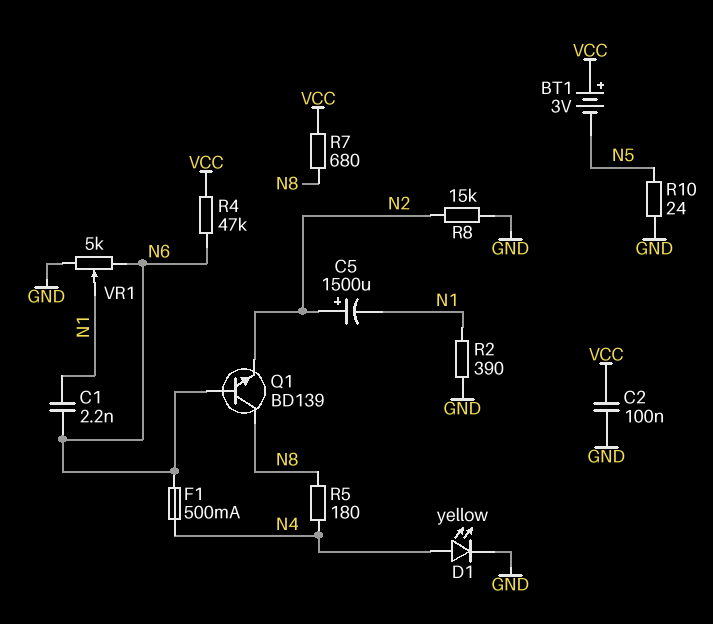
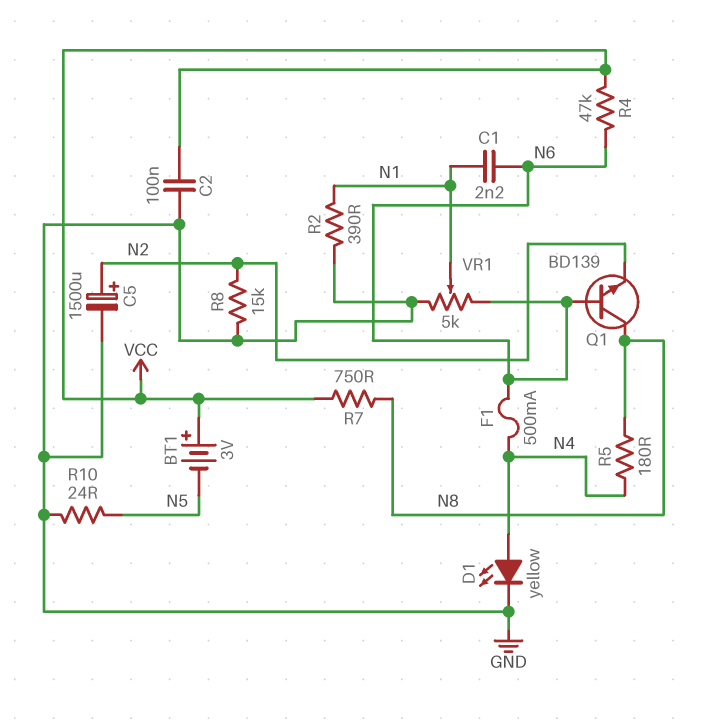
C5: 1500uF (plus N2, minus N1) -> 1500uF (plus N2, minus GND)
R7: 680 (N8, VCC) -> 750 (N8, VCC)

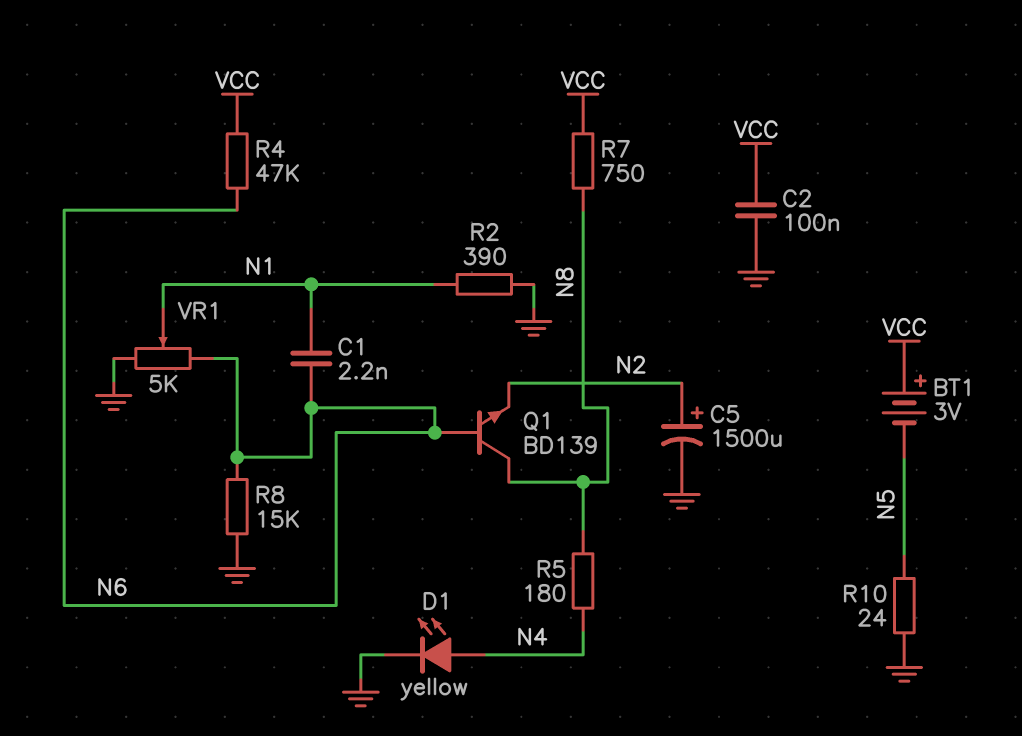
F1: 500mA (N4, N6) -> none
R8: 15k (GND, N2) -> 15k (GND, N6)

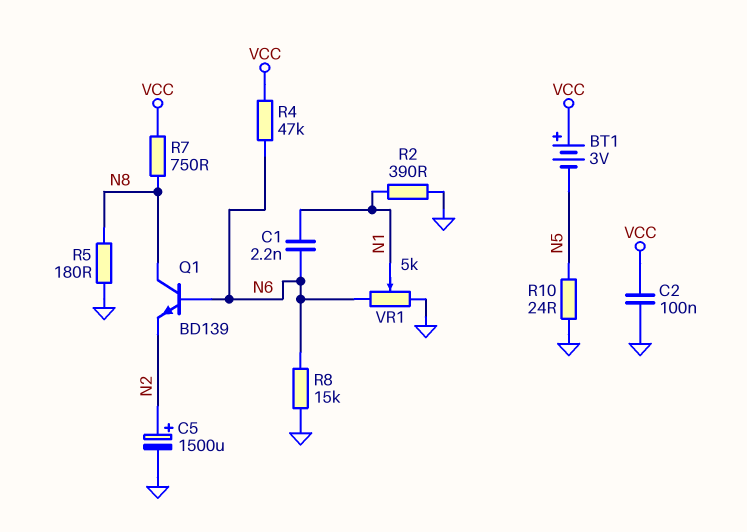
D1: LED yellow (A N4, K GND) -> none
R5: 180 (N4, N8) -> 180 (GND, N8)

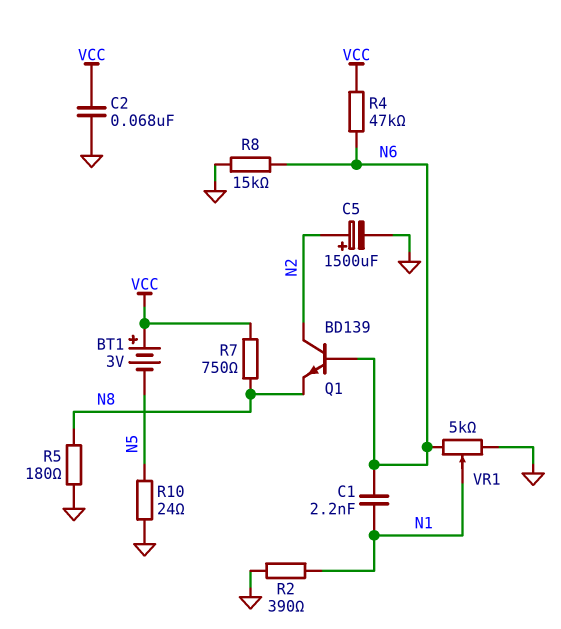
C2: 100nF (GND, VCC) -> 68nF (GND, VCC)
Q1: NPN BD139 (B N6, C N8, E N2) -> NPN BD139 (B N6, C N2, E N8)

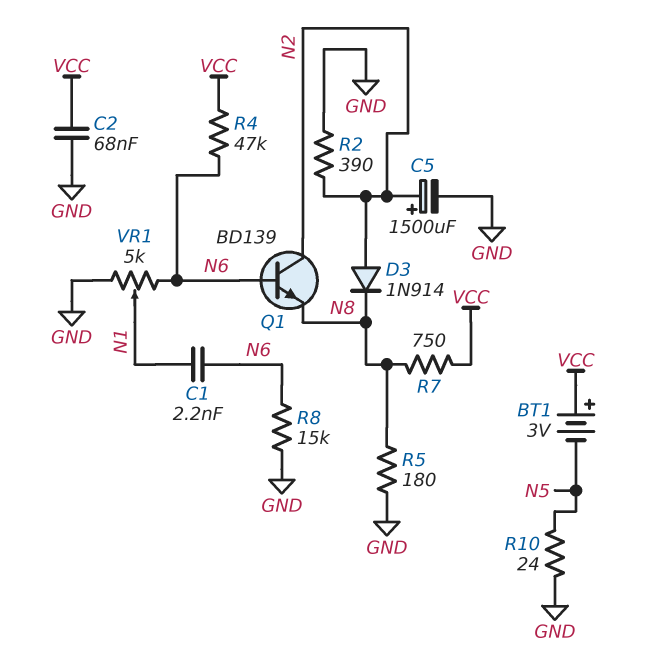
D3: none -> diode 1N914 (A N2, K N8)
R2: 390 (GND, N1) -> 390 (GND, N2)

